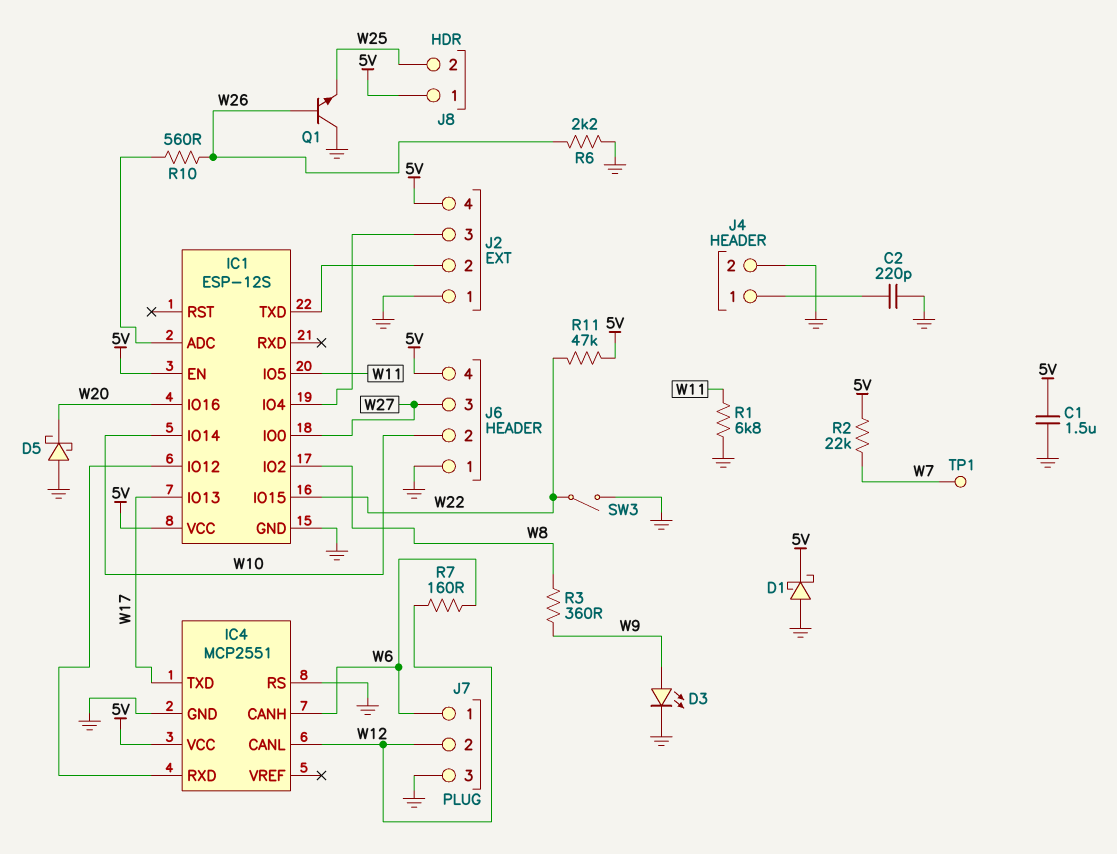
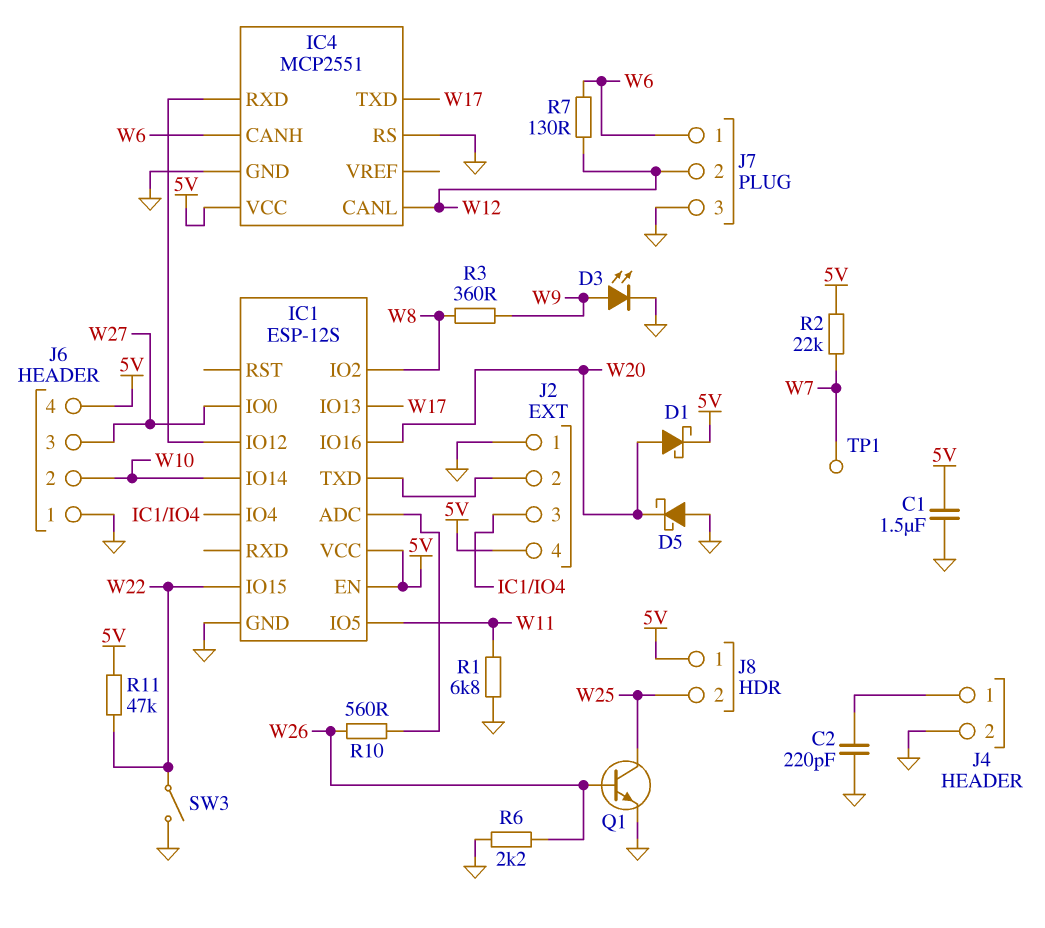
D1: schottky (A GND, K 5V) -> schottky (A W20, K 5V)
Q1: NPN (B W26, C GND, E W25) -> NPN (B W26, C W25, E GND)
R7: 160 (W6, W12) -> 130 (W6, W12)

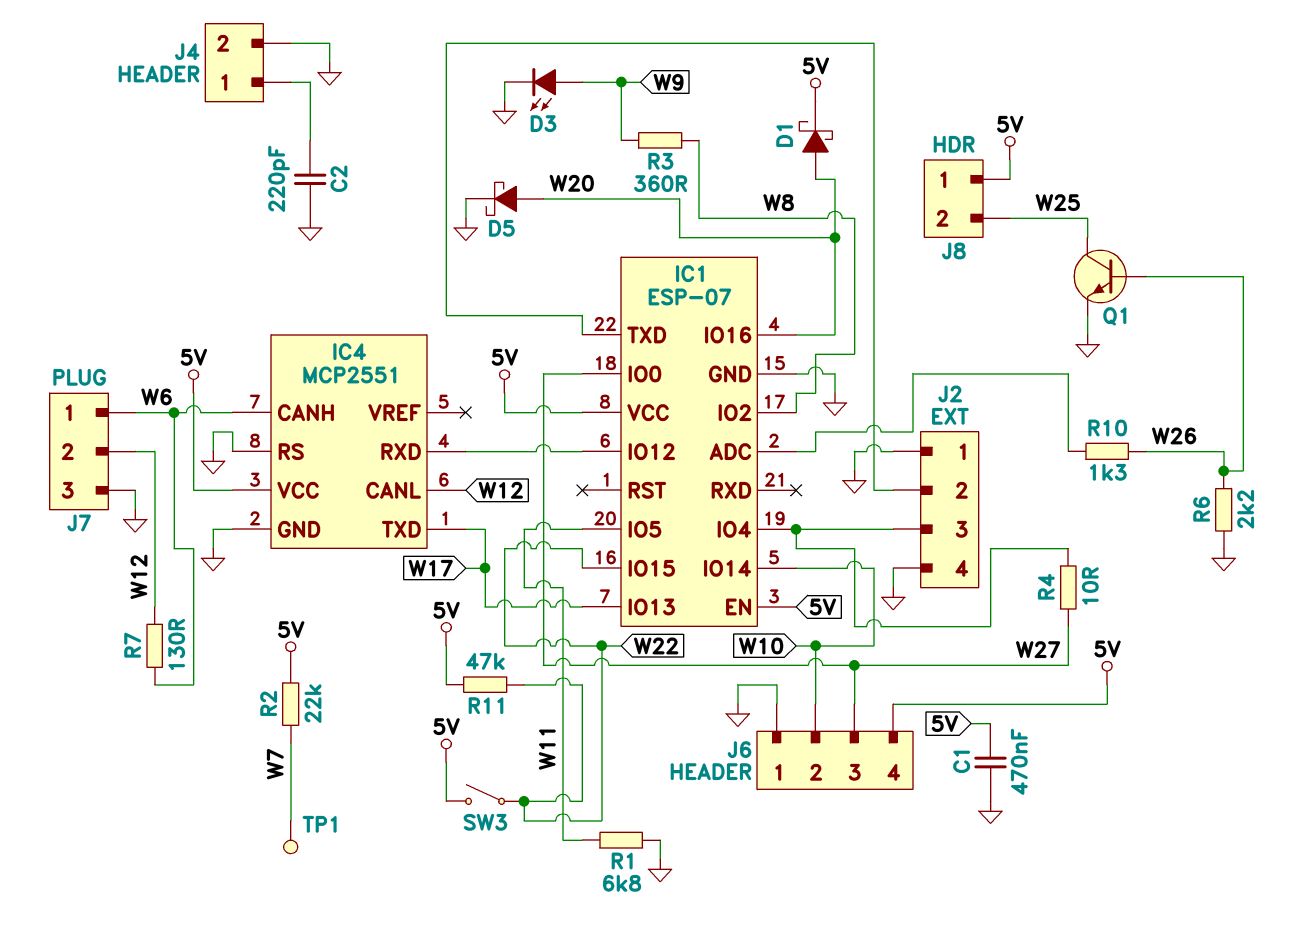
C1: 1.5uF (5V, GND) -> 470nF (5V, GND)
D5: schottky (A GND, K W20) -> schottky (A W20, K GND)
IC1: ESP-12S -> ESP-07
J2 pin 4: 5V -> GND
R4: none -> 10 (IC1/IO4, W27)
R10: 560 (IC1/ADC, W26) -> 1.3k (IC1/ADC, W26)
SW3: switch (GND, W22) -> switch (5V, W22)

